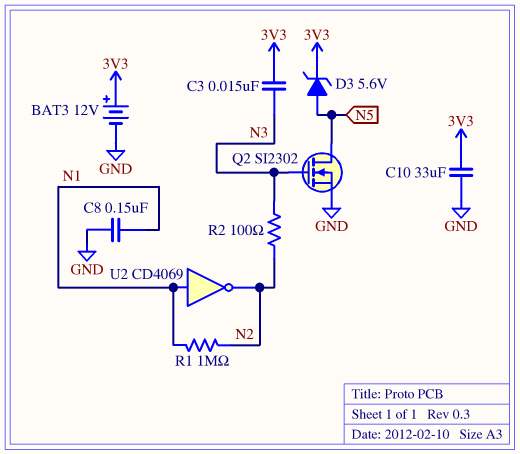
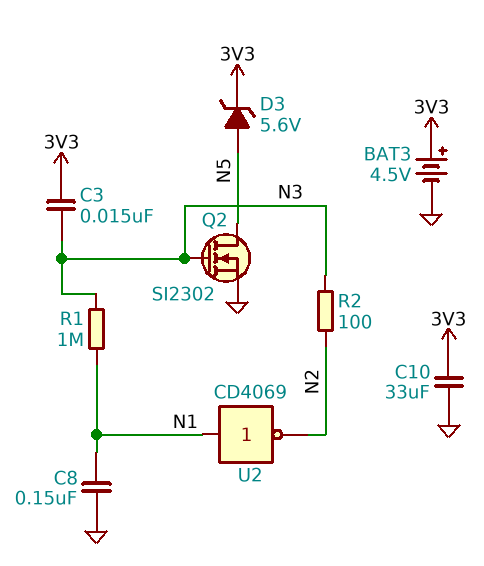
BAT3: 12V (plus 3V3, minus GND) -> 4.5V (plus 3V3, minus GND)
R1: 1M (N1, N2) -> 1M (N1, N3)

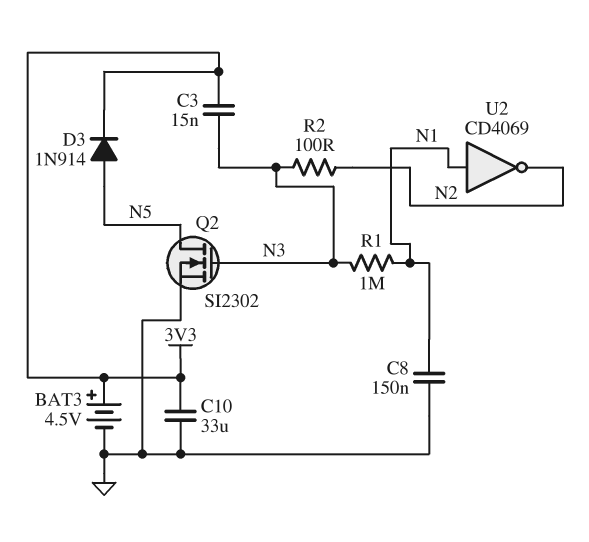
D3: zener 5.6V (A N5, K 3V3) -> diode 1N914 (A N5, K 3V3)

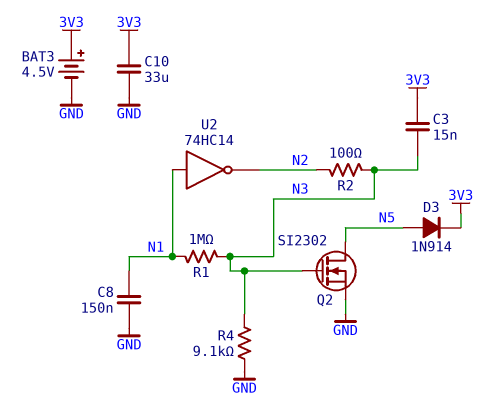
R4: none -> 9.1k (GND, N3)
U2: NOT CD4069 (in N1, out N2) -> NOT 74HC14 (in N1, out N2)

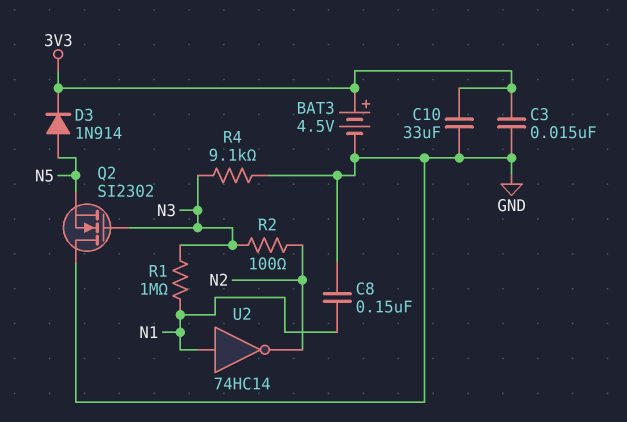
C3: 15nF (3V3, N3) -> 15nF (3V3, GND)
Q2: NMOS SI2302 (G N3, D N5, S GND) -> NMOS SI2302 (G N3, D GND, S N5)

